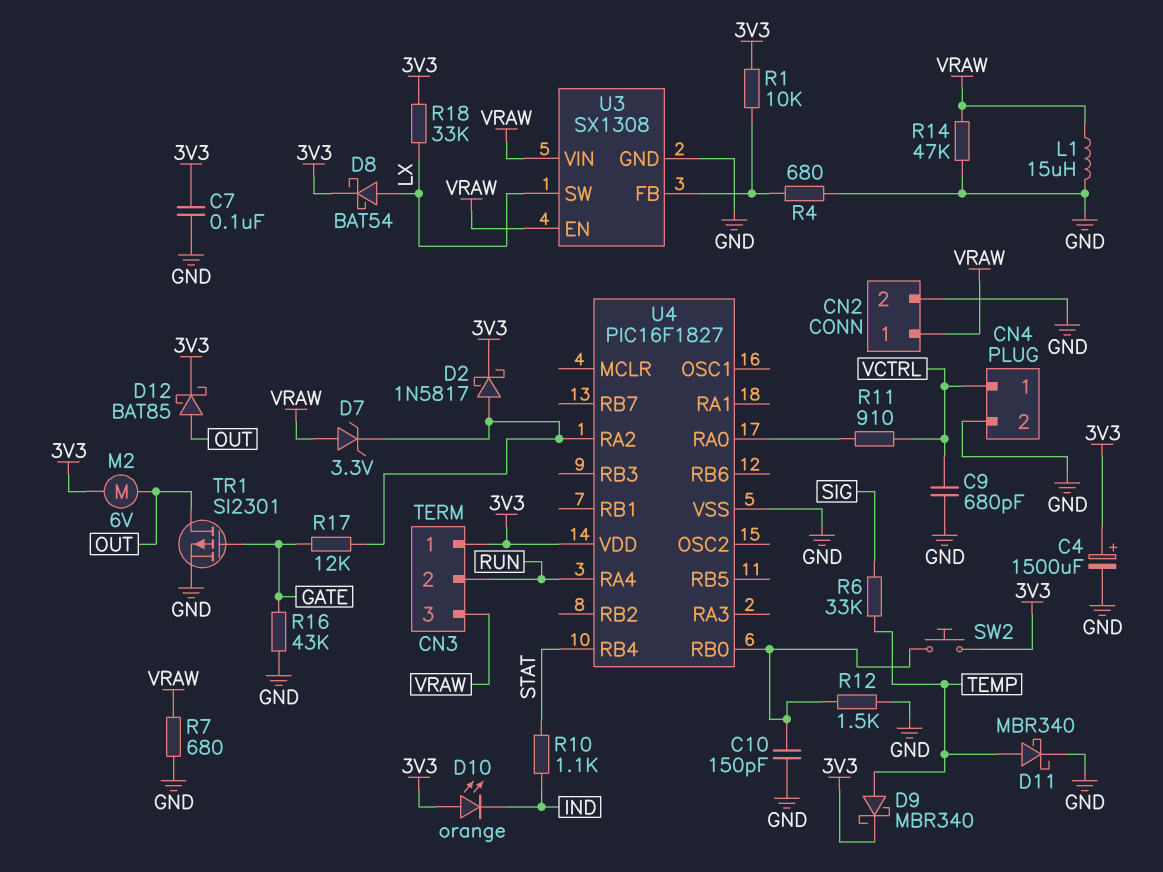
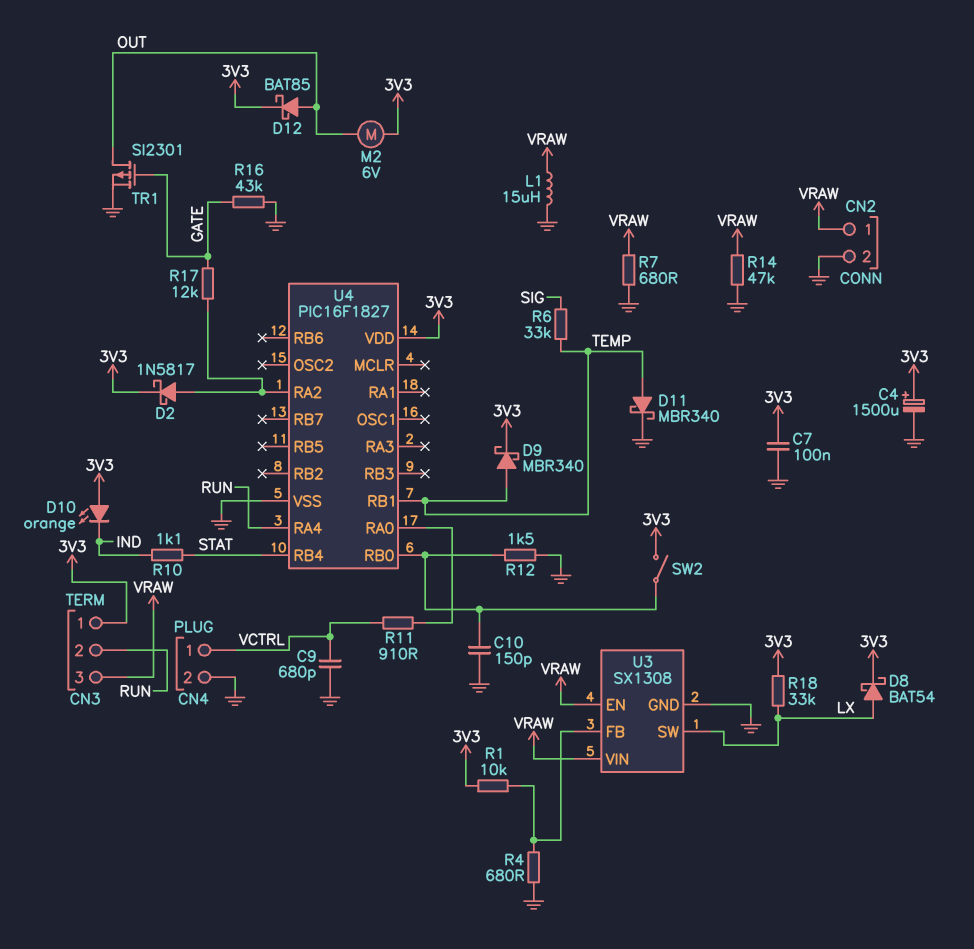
D7: zener 3.3V (A VRAW, K U4/RA2) -> none
SW2: button (3V3, U4/RB0) -> switch (3V3, U4/RB0)
U4 pin RB1: none -> TEMP

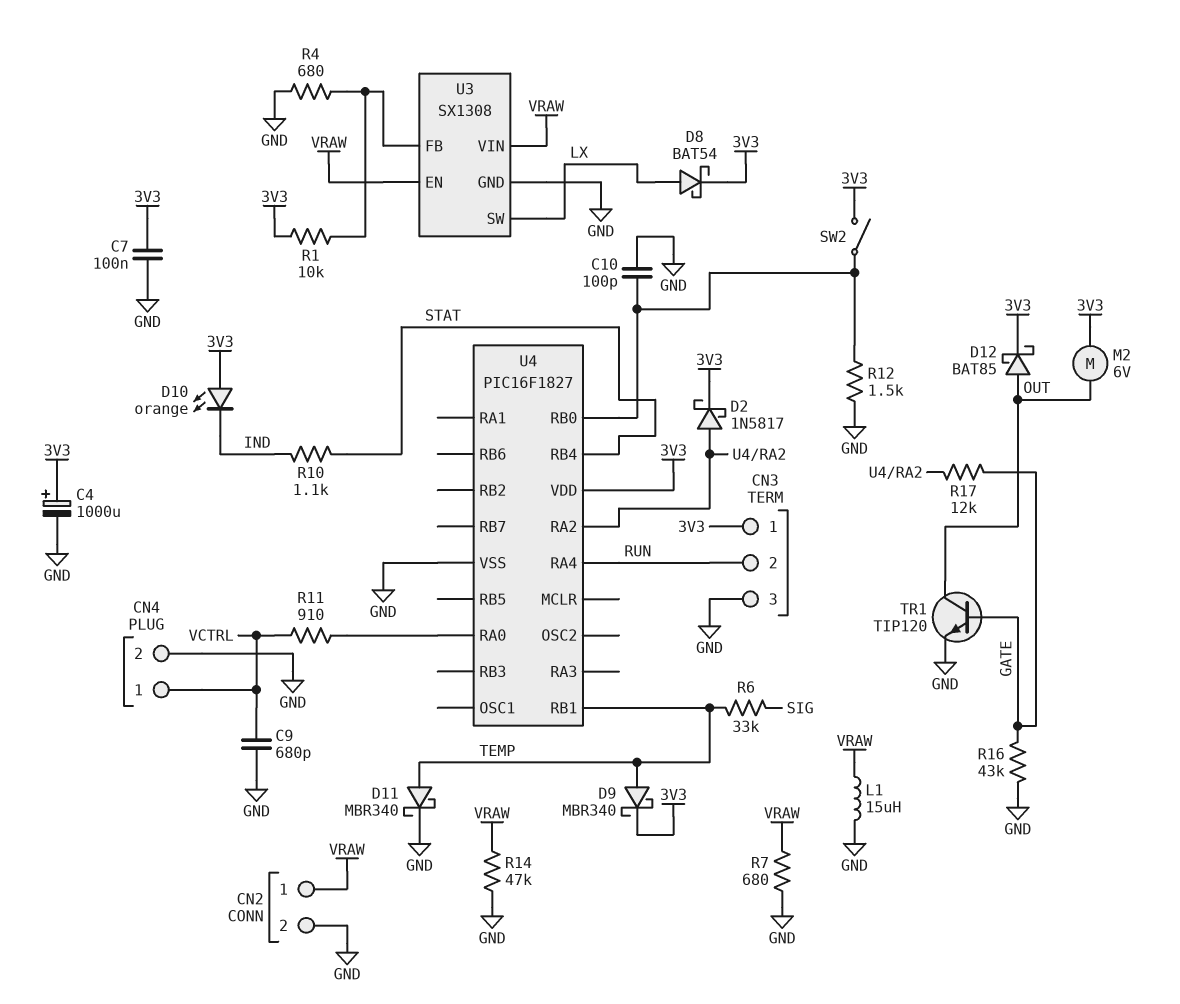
C4: 1500uF (plus 3V3, minus GND) -> 1000uF (plus 3V3, minus GND)
C10: 150pF (GND, U4/RB0) -> 100pF (GND, U4/RB0)
CN3 pin 3: VRAW -> GND
R18: 33k (3V3, LX) -> none
TR1: PMOS SI2301 (G GATE, D OUT, S GND) -> NPN TIP120 (B GATE, C OUT, E GND)

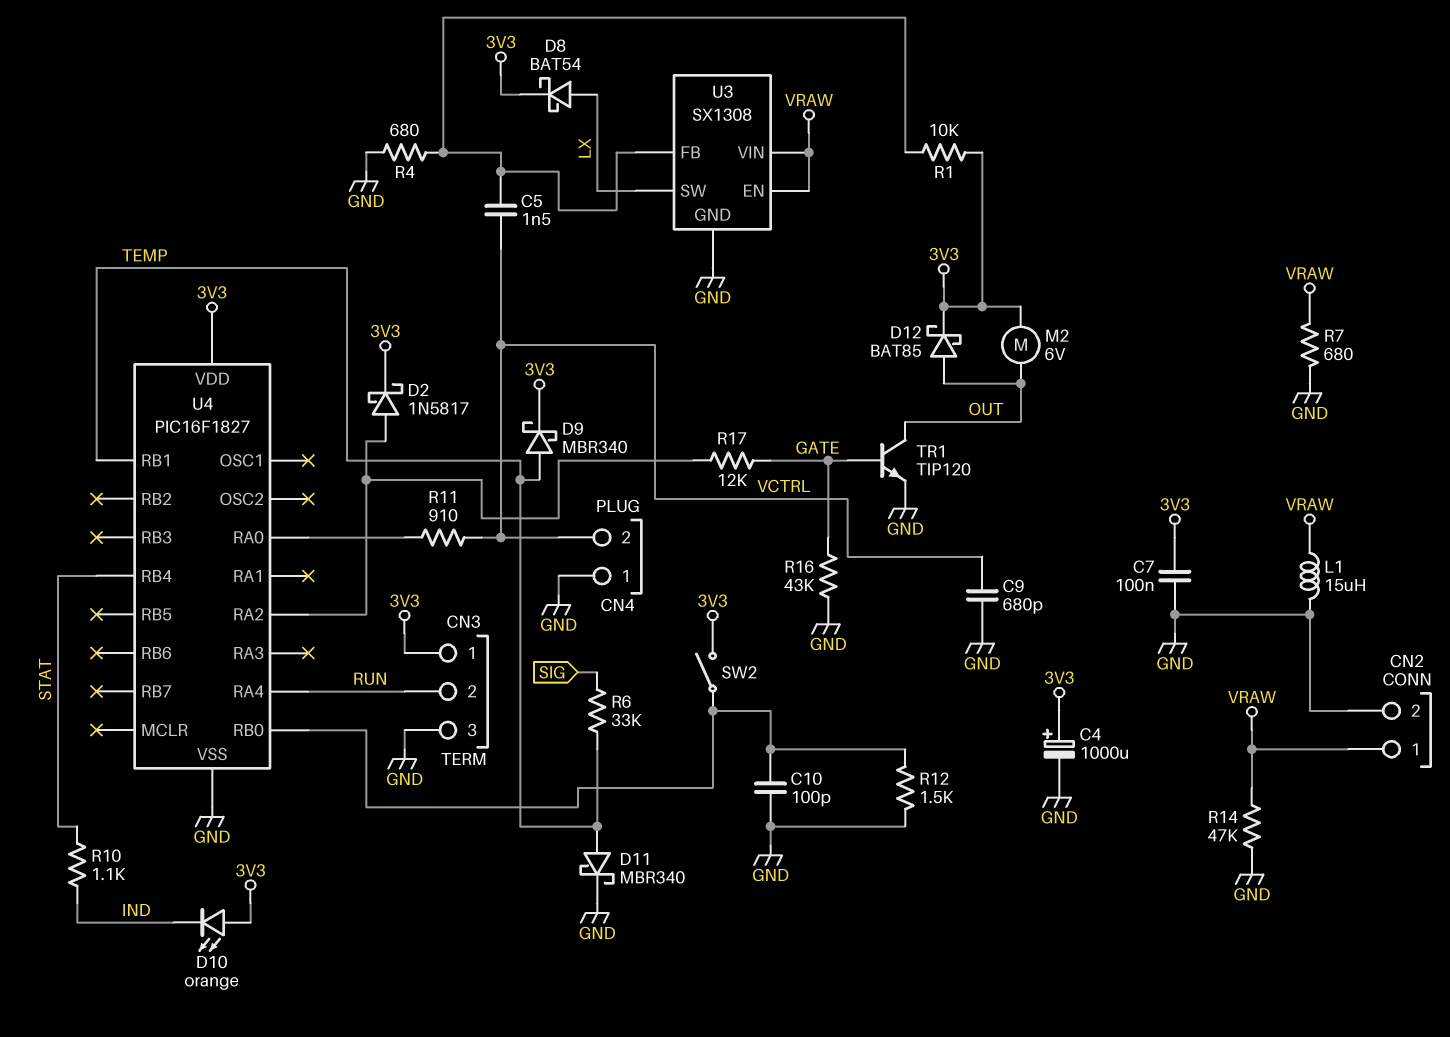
C5: none -> 1.5nF (U3/FB, VCTRL)
CN4 pin 1: VCTRL -> GND
CN4 pin 2: GND -> VCTRL

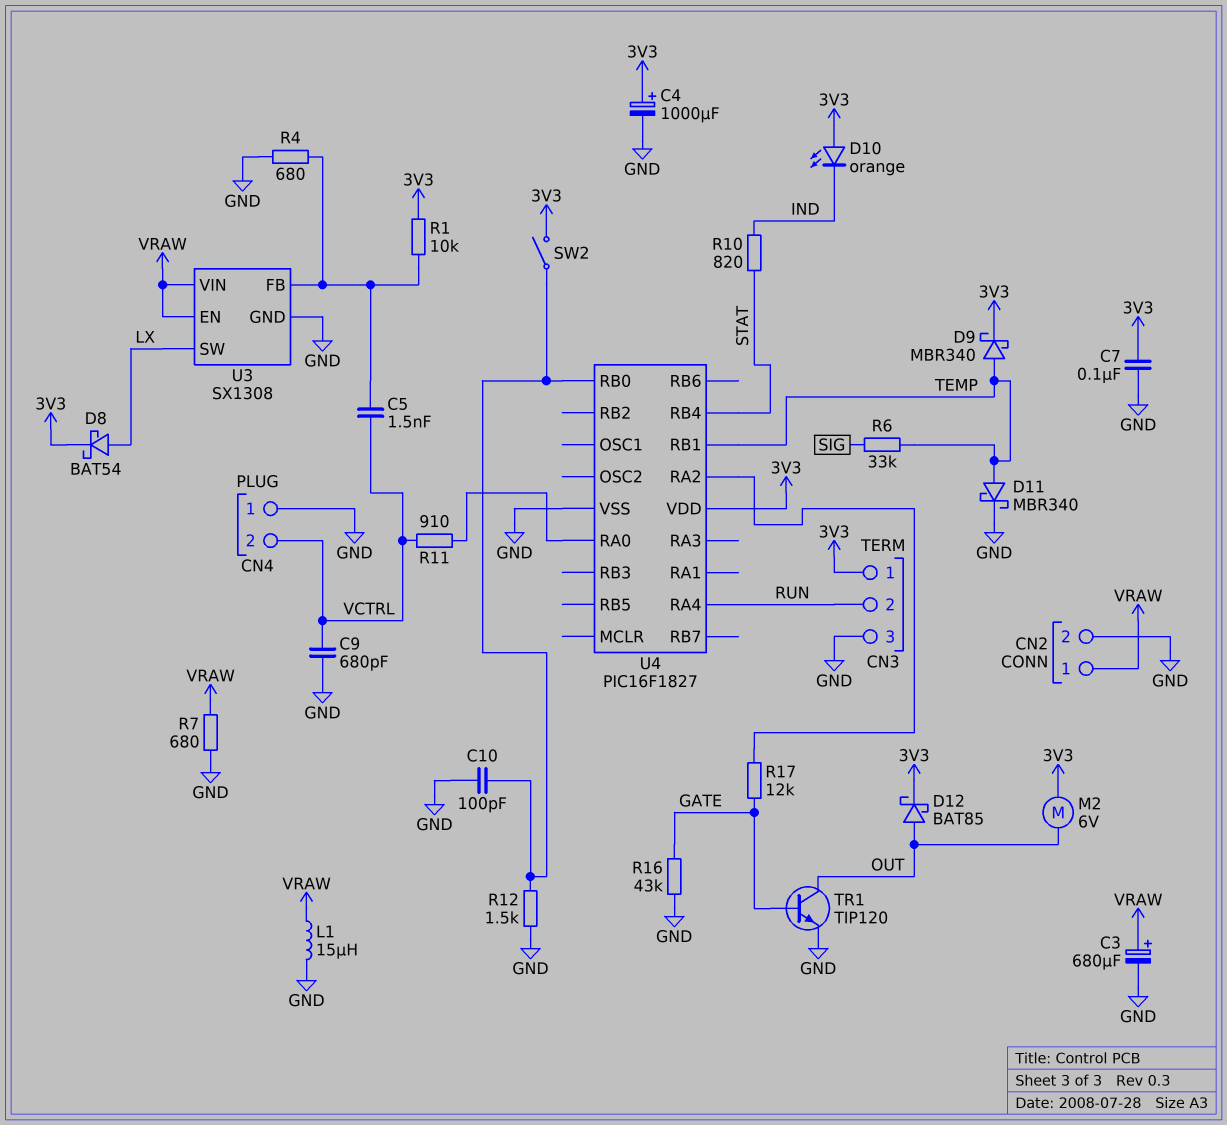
C3: none -> 680uF (plus VRAW, minus GND)
D2: schottky 1N5817 (A U4/RA2, K 3V3) -> none
R10: 1.1k (IND, STAT) -> 820 (IND, STAT)
R14: 47k (GND, VRAW) -> none

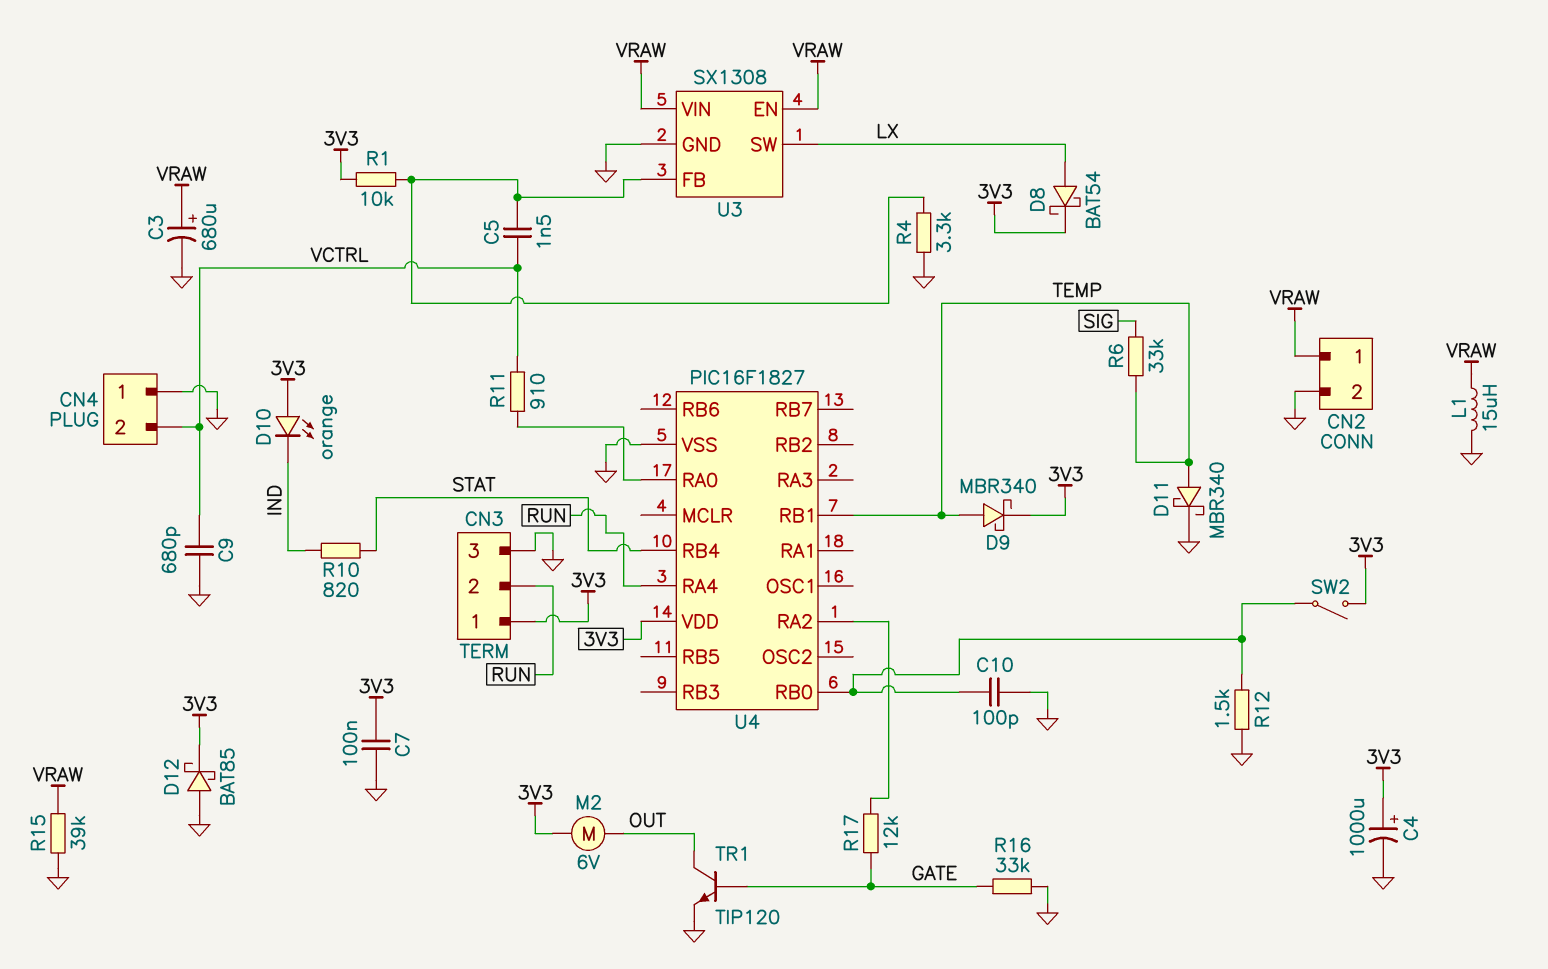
D12: schottky BAT85 (A OUT, K 3V3) -> schottky BAT85 (A GND, K 3V3)
R4: 680 (GND, U3/FB) -> 3.3k (GND, U3/FB)
R7: 680 (GND, VRAW) -> none
R15: none -> 39k (GND, VRAW)
R16: 43k (GATE, GND) -> 33k (GATE, GND)

